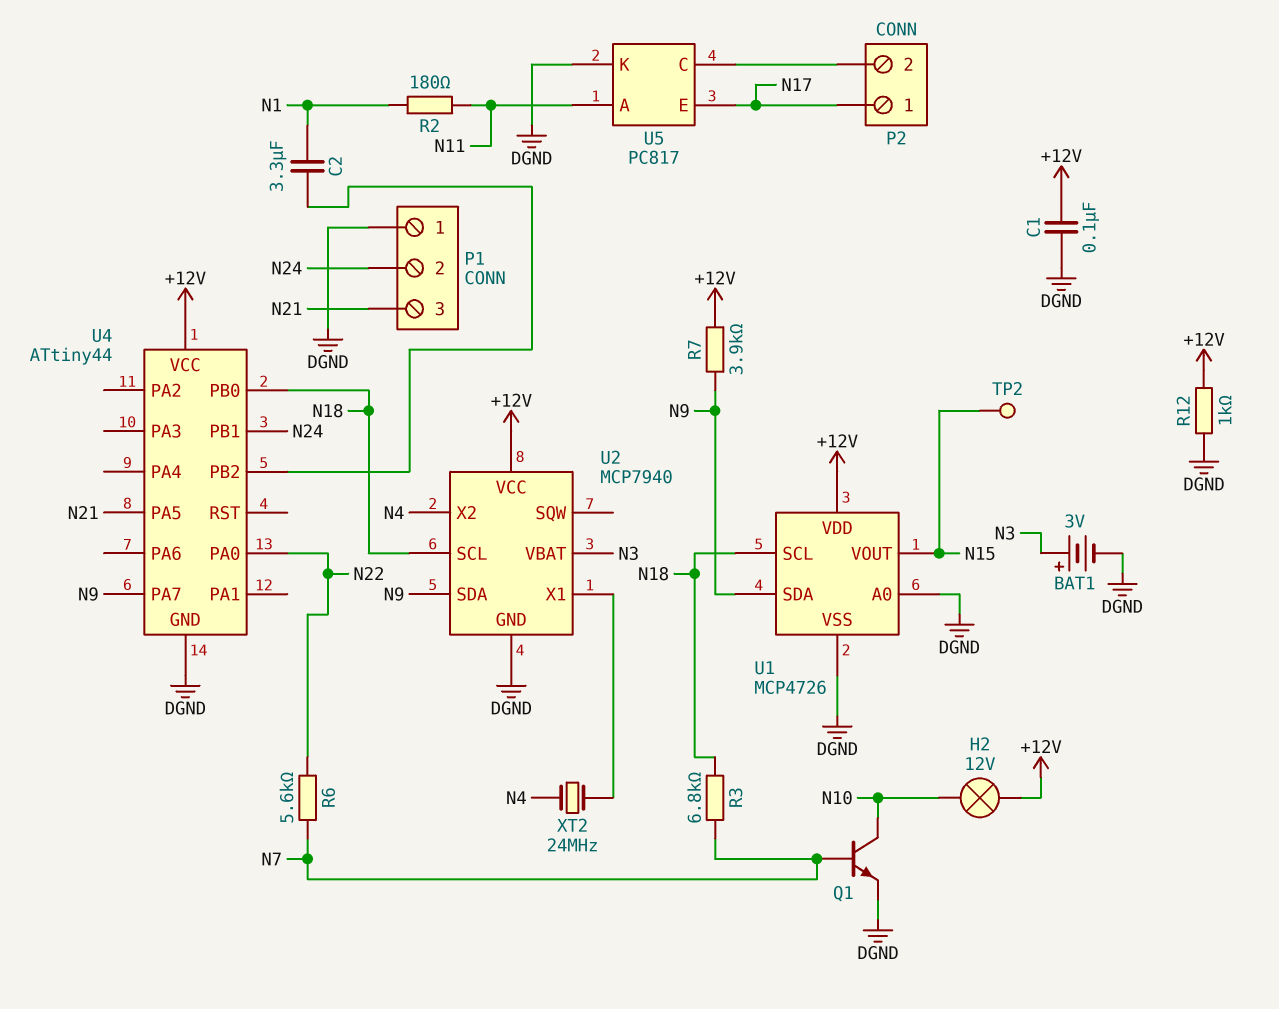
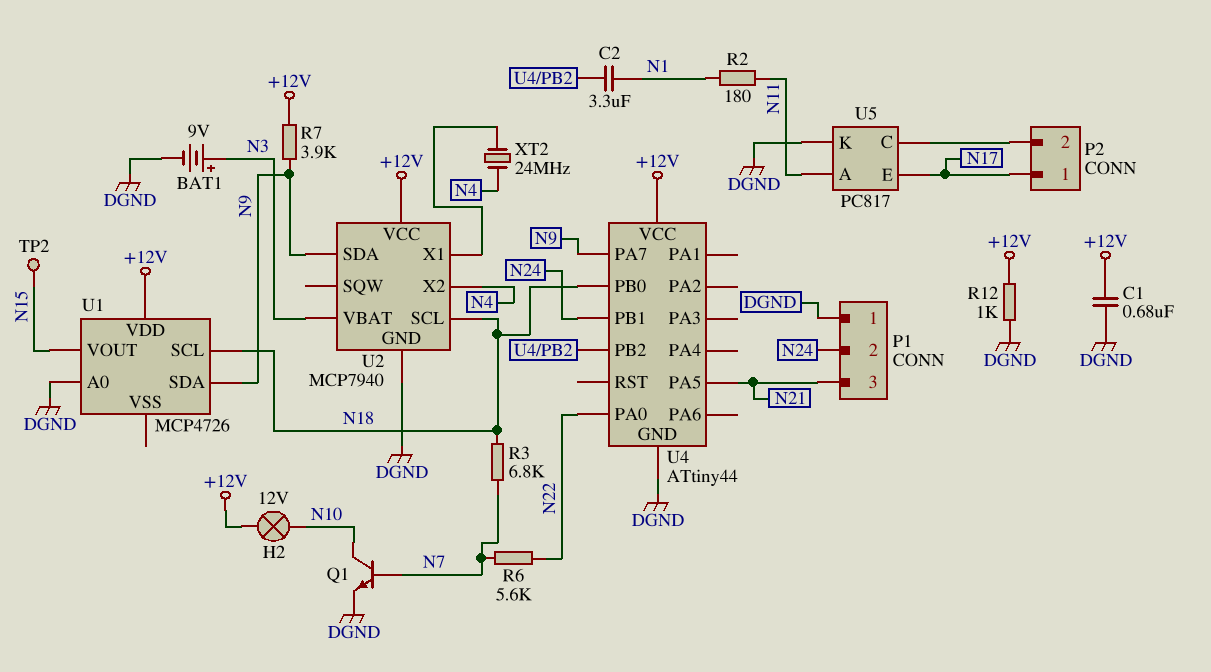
BAT1: 3V (plus N3, minus DGND) -> 9V (plus N3, minus DGND)
C1: 100nF (+12V, DGND) -> 680nF (+12V, DGND)
U1 pin VSS: DGND -> none

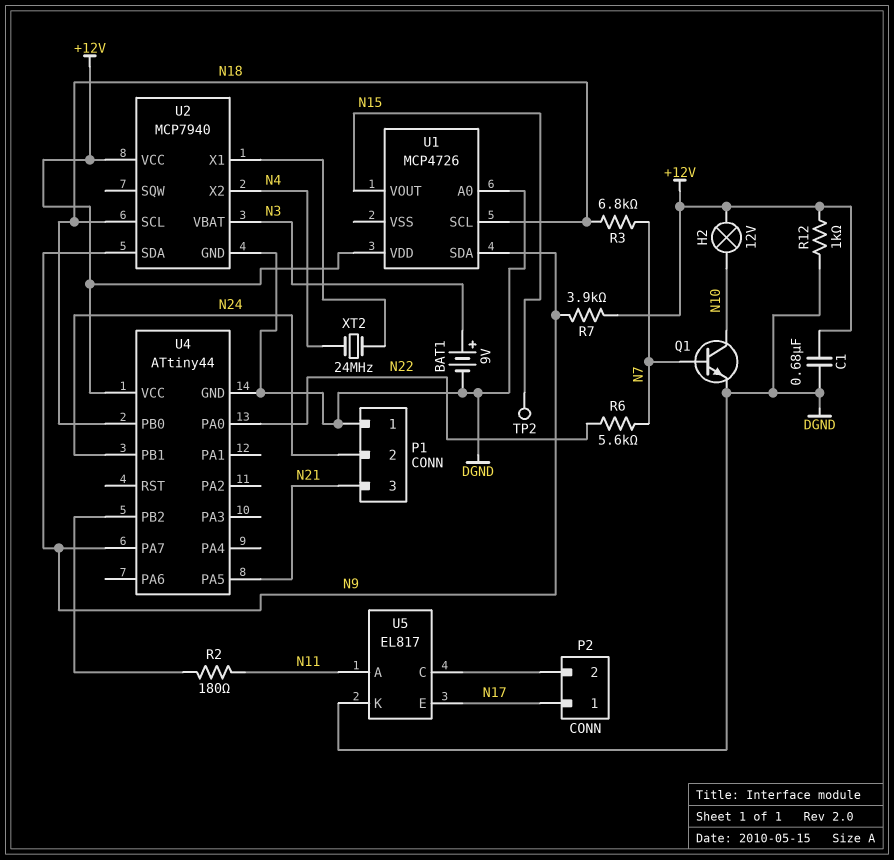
C2: 3.3uF (N1, U4/PB2) -> none
R2: 180 (N1, N11) -> 180 (N11, U4/PB2)
U5: PC817 -> EL817

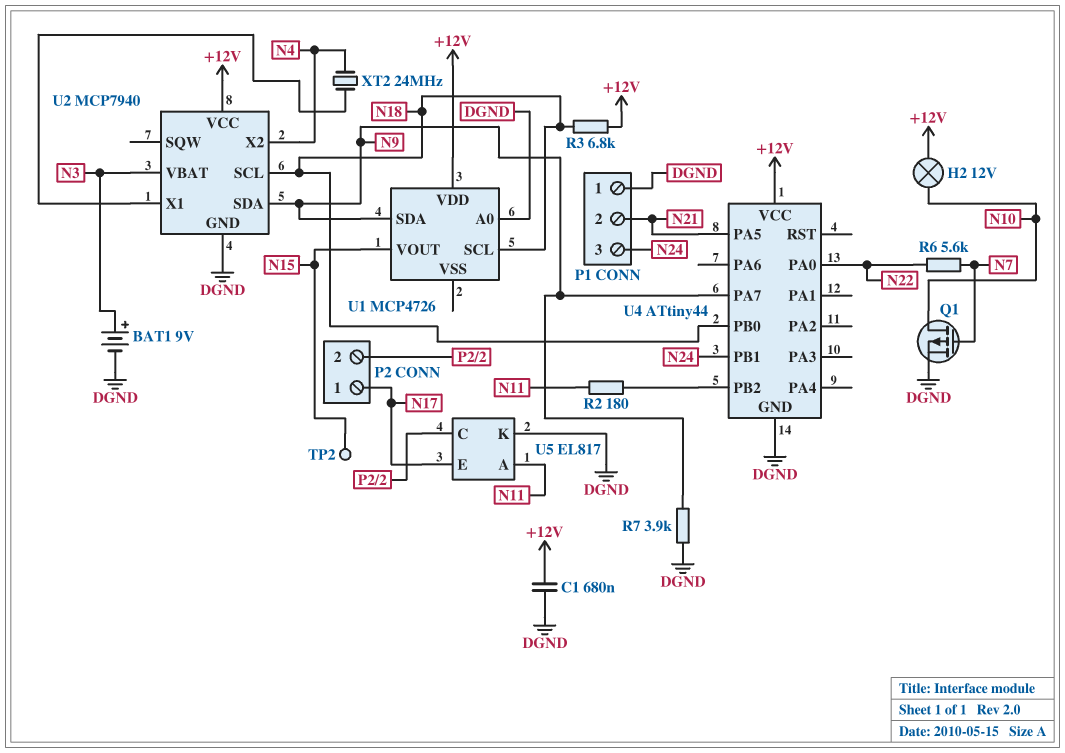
P1 pin 2: N24 -> N21
P1 pin 3: N21 -> N24
Q1: NPN (B N7, C N10, E DGND) -> PMOS (G N7, D N10, S DGND)
R3: 6.8k (N7, N18) -> 6.8k (+12V, N18)
R7: 3.9k (+12V, N9) -> 3.9k (DGND, N9)
R12: 1k (+12V, DGND) -> none

